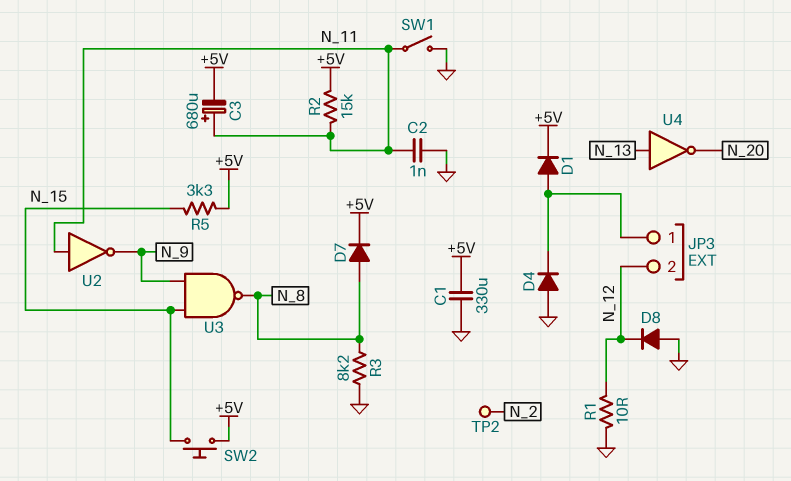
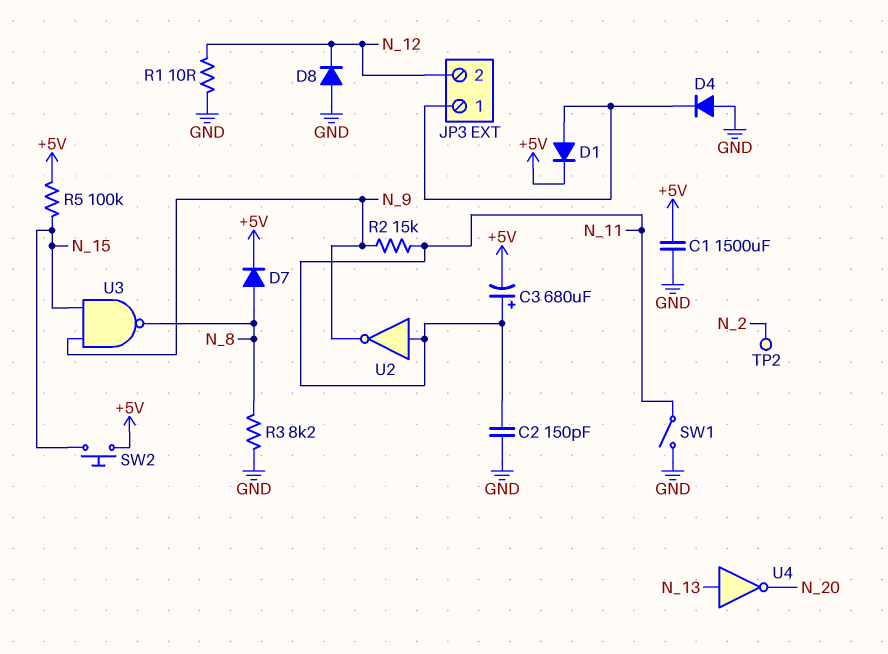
C1: 330uF (+5V, GND) -> 1500uF (+5V, GND)
C2: 1nF (GND, N_11) -> 150pF (GND, N_11)
R2: 15k (+5V, N_11) -> 15k (N_9, N_11)
R5: 3.3k (+5V, N_15) -> 100k (+5V, N_15)

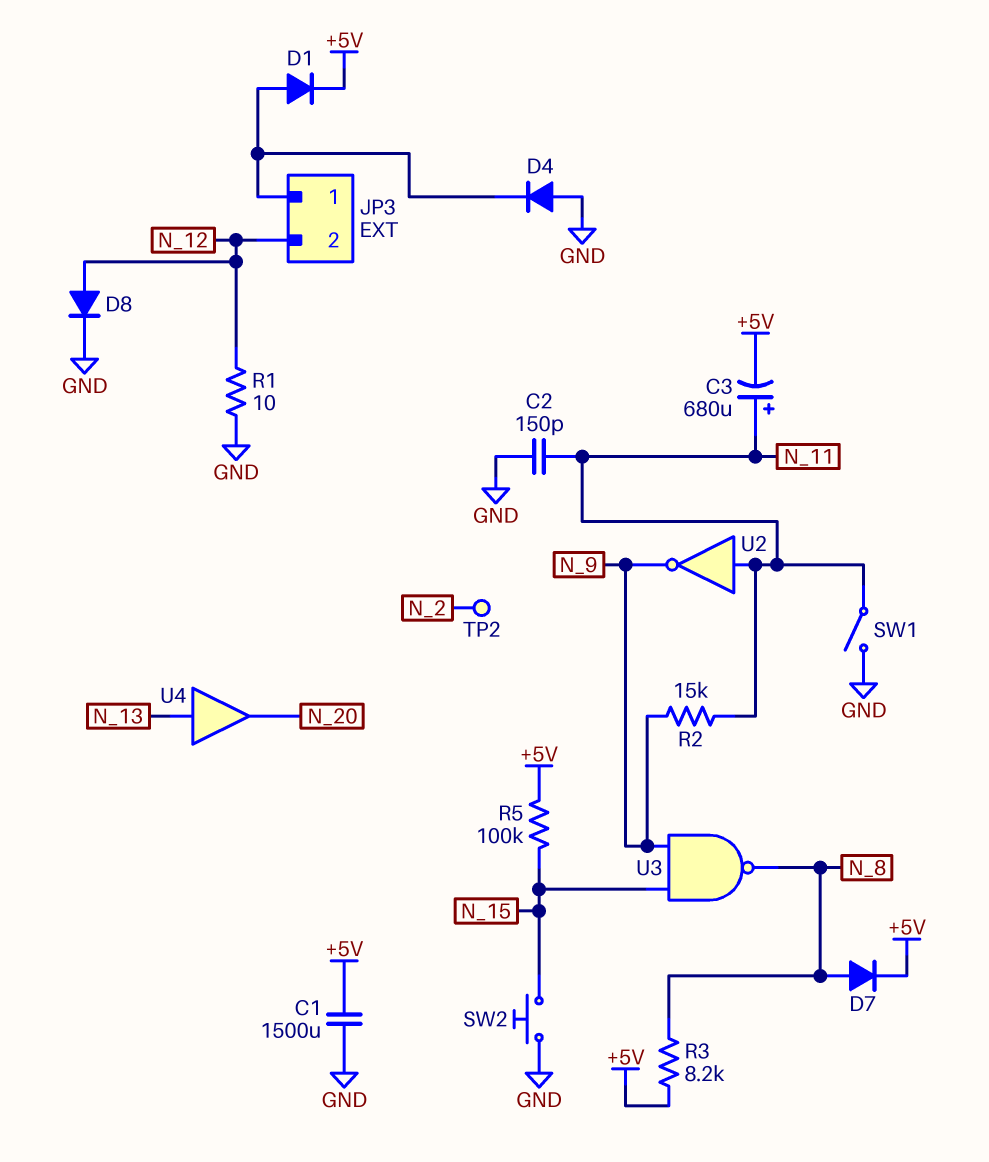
D8: diode (A GND, K N_12) -> diode (A N_12, K GND)
R3: 8.2k (GND, N_8) -> 8.2k (+5V, N_8)
SW2: button (+5V, N_15) -> button (GND, N_15)
U4: NOT (in N_13, out N_20) -> buffer (in N_13, out N_20)

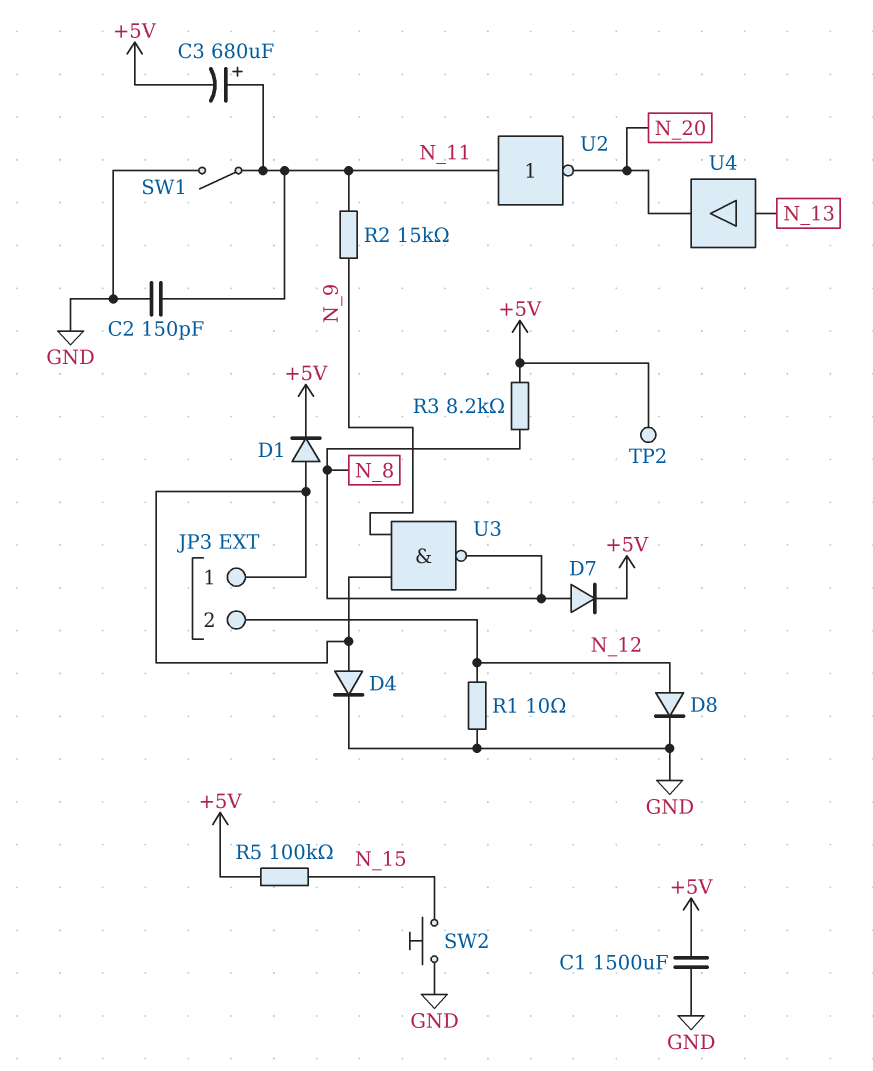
D4: diode (A GND, K JP3/1) -> diode (A JP3/1, K GND)
TP2: test point (N_2) -> test point (+5V)
U2: NOT (in N_11, out N_9) -> NOT (in N_11, out N_20)
U3: NAND (in N_9, in N_15, out N_8) -> NAND (in JP3/1, in N_9, out N_8)

